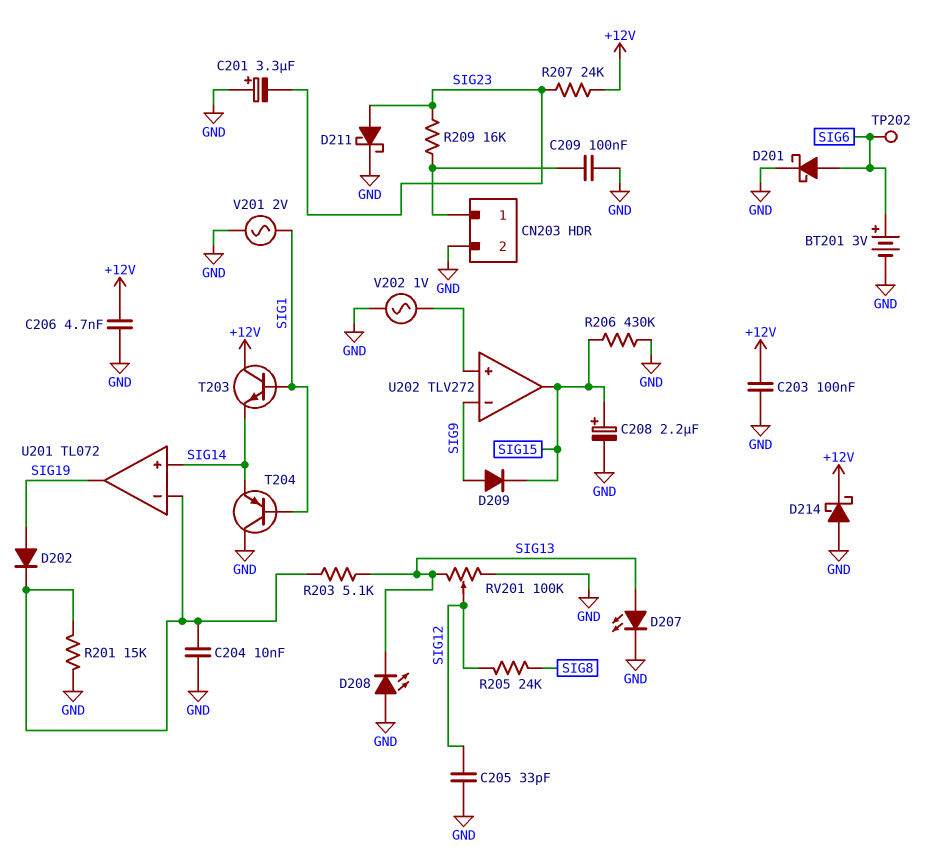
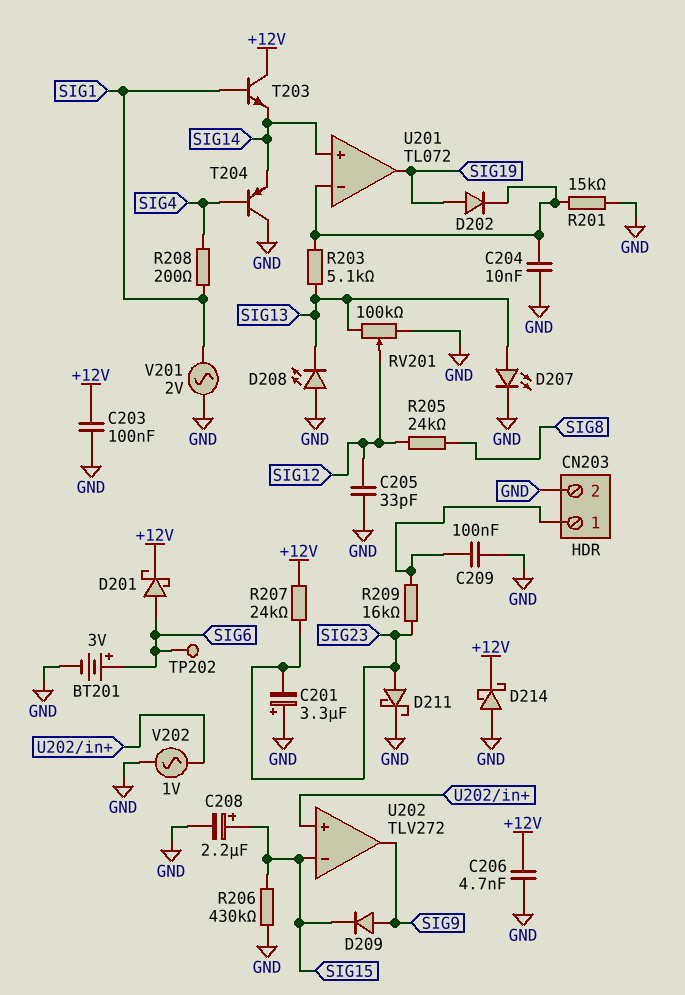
D201: schottky (A SIG6, K GND) -> schottky (A SIG6, K +12V)
R208: none -> 200 (SIG1, SIG4)
T204: PNP (B SIG1, C GND, E SIG14) -> PNP (B SIG4, C GND, E SIG14)
U202 pin in-: SIG9 -> SIG15
U202 pin out: SIG15 -> SIG9

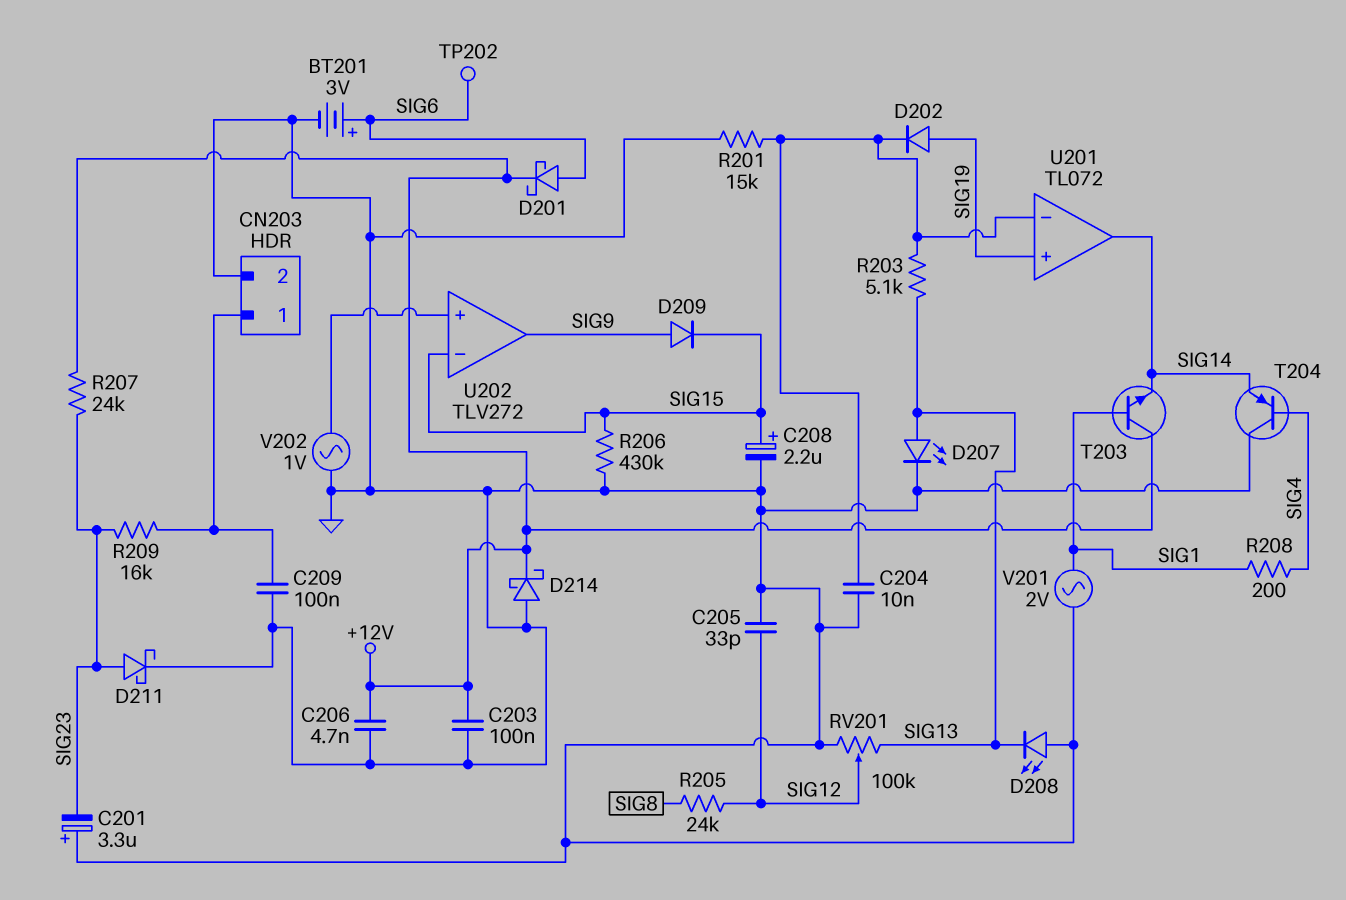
U201 pin in+: SIG14 -> SIG19
U201 pin out: SIG19 -> SIG14

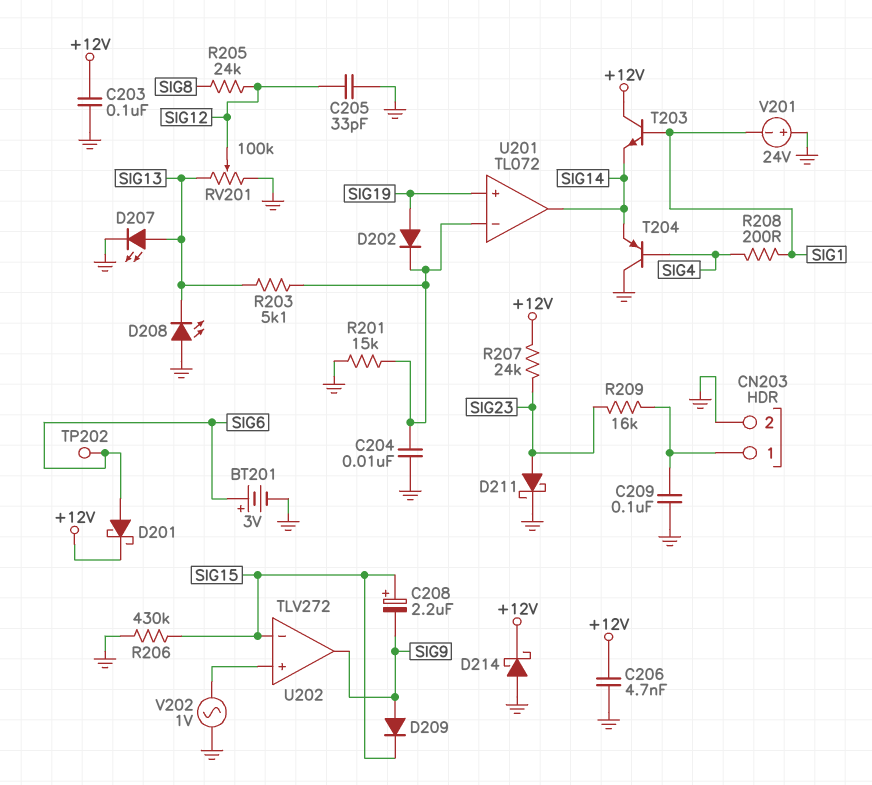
C201: 3.3uF (plus GND, minus SIG23) -> none
C208: 2.2uF (plus SIG15, minus GND) -> 2.2uF (plus SIG15, minus SIG9)
V201: AC 2V (GND, SIG1) -> 24V (plus GND, minus SIG1)

